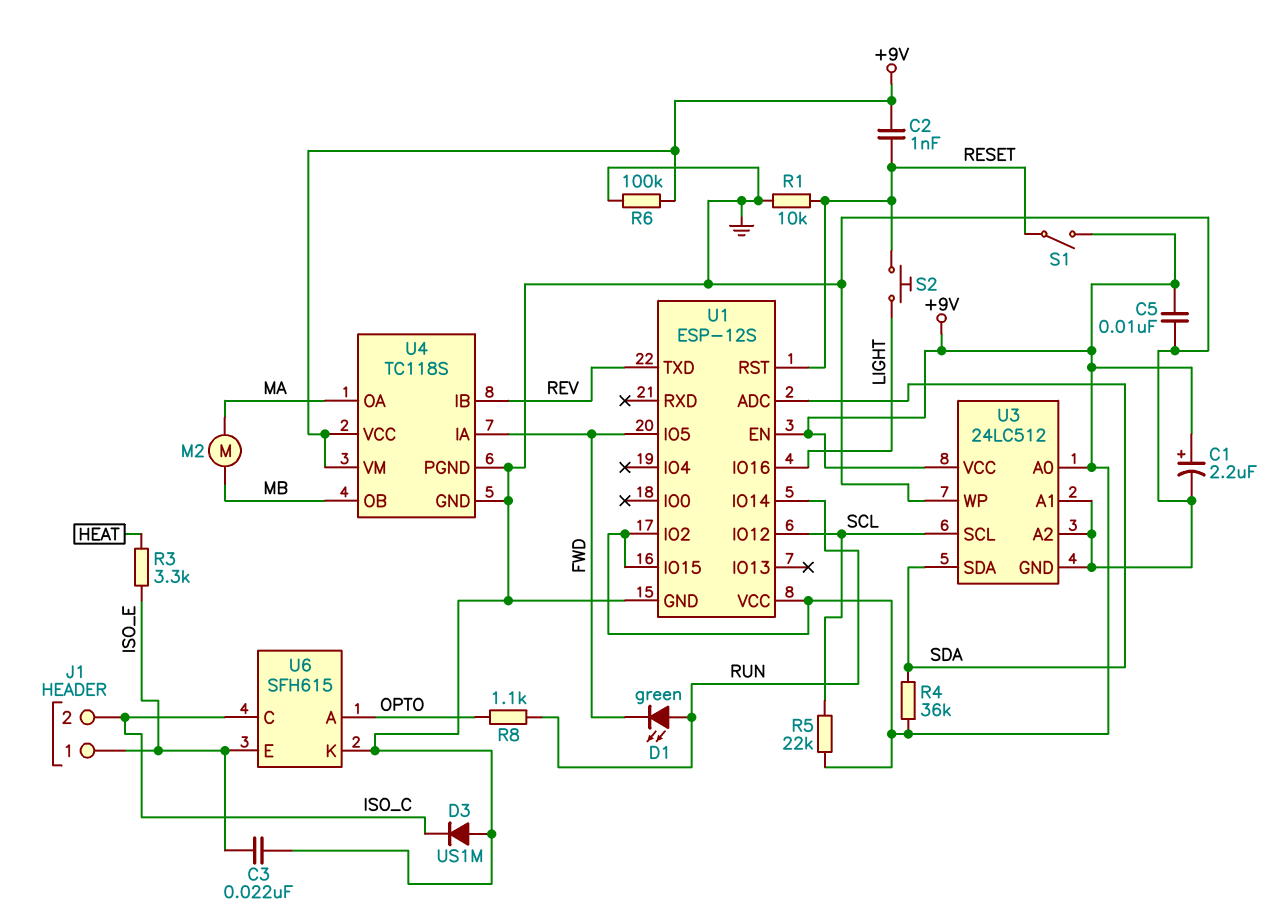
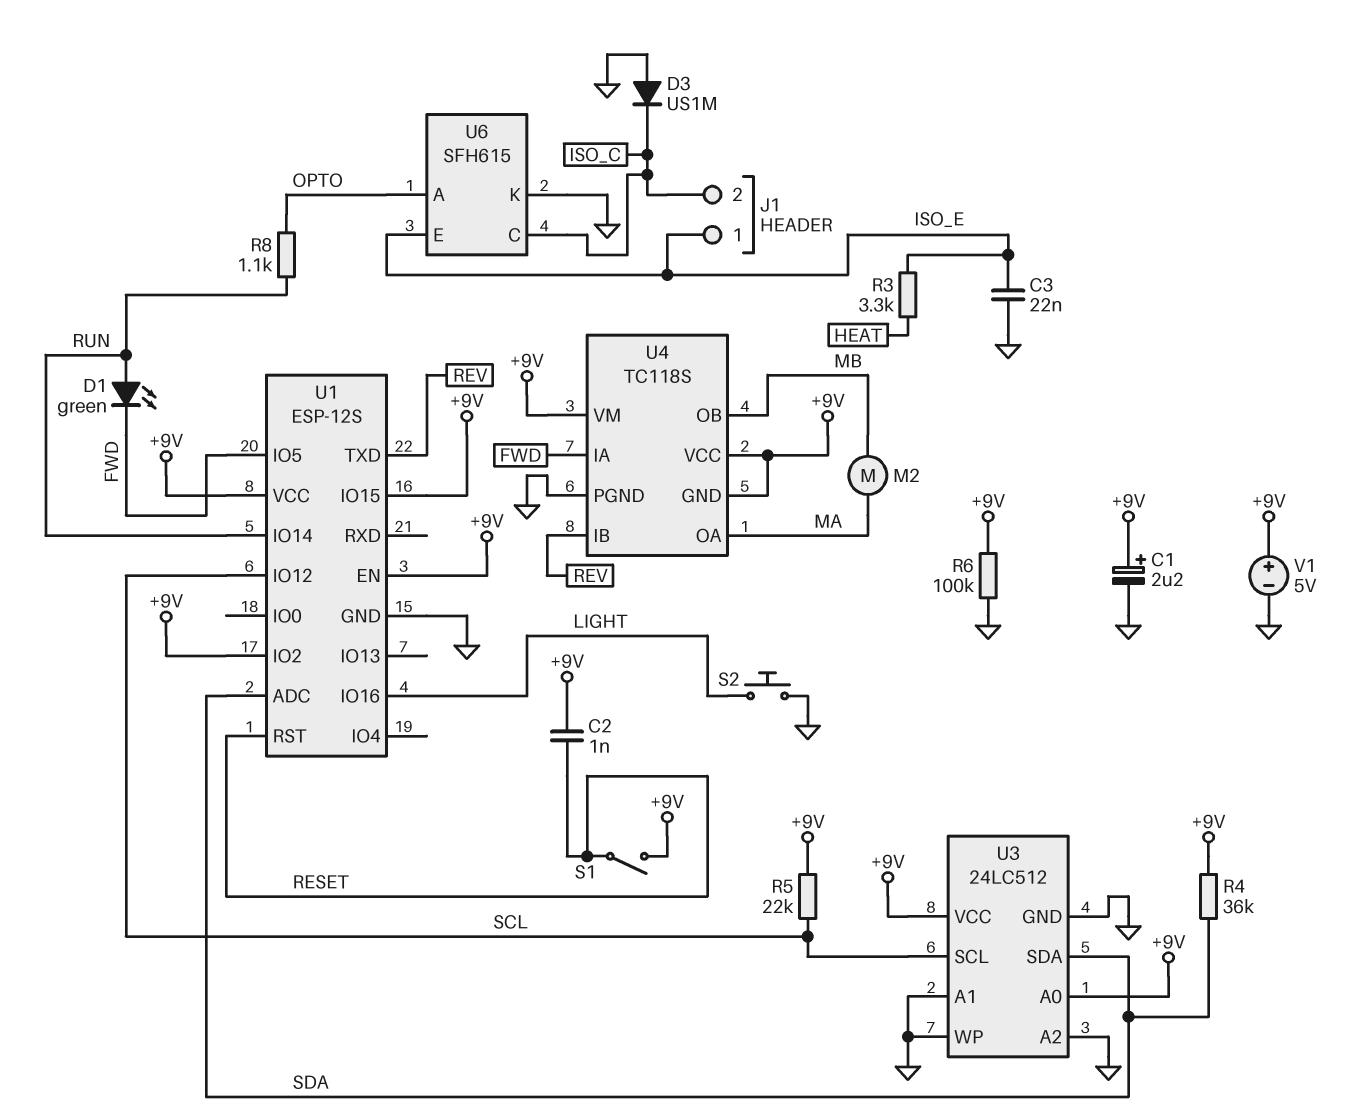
C5: 10nF (+9V, GND) -> none
R1: 10k (GND, RESET) -> none
S2: button (LIGHT, RESET) -> button (GND, LIGHT)
U4 pin GND: GND -> +9V
V1: none -> 5V (plus +9V, minus GND)

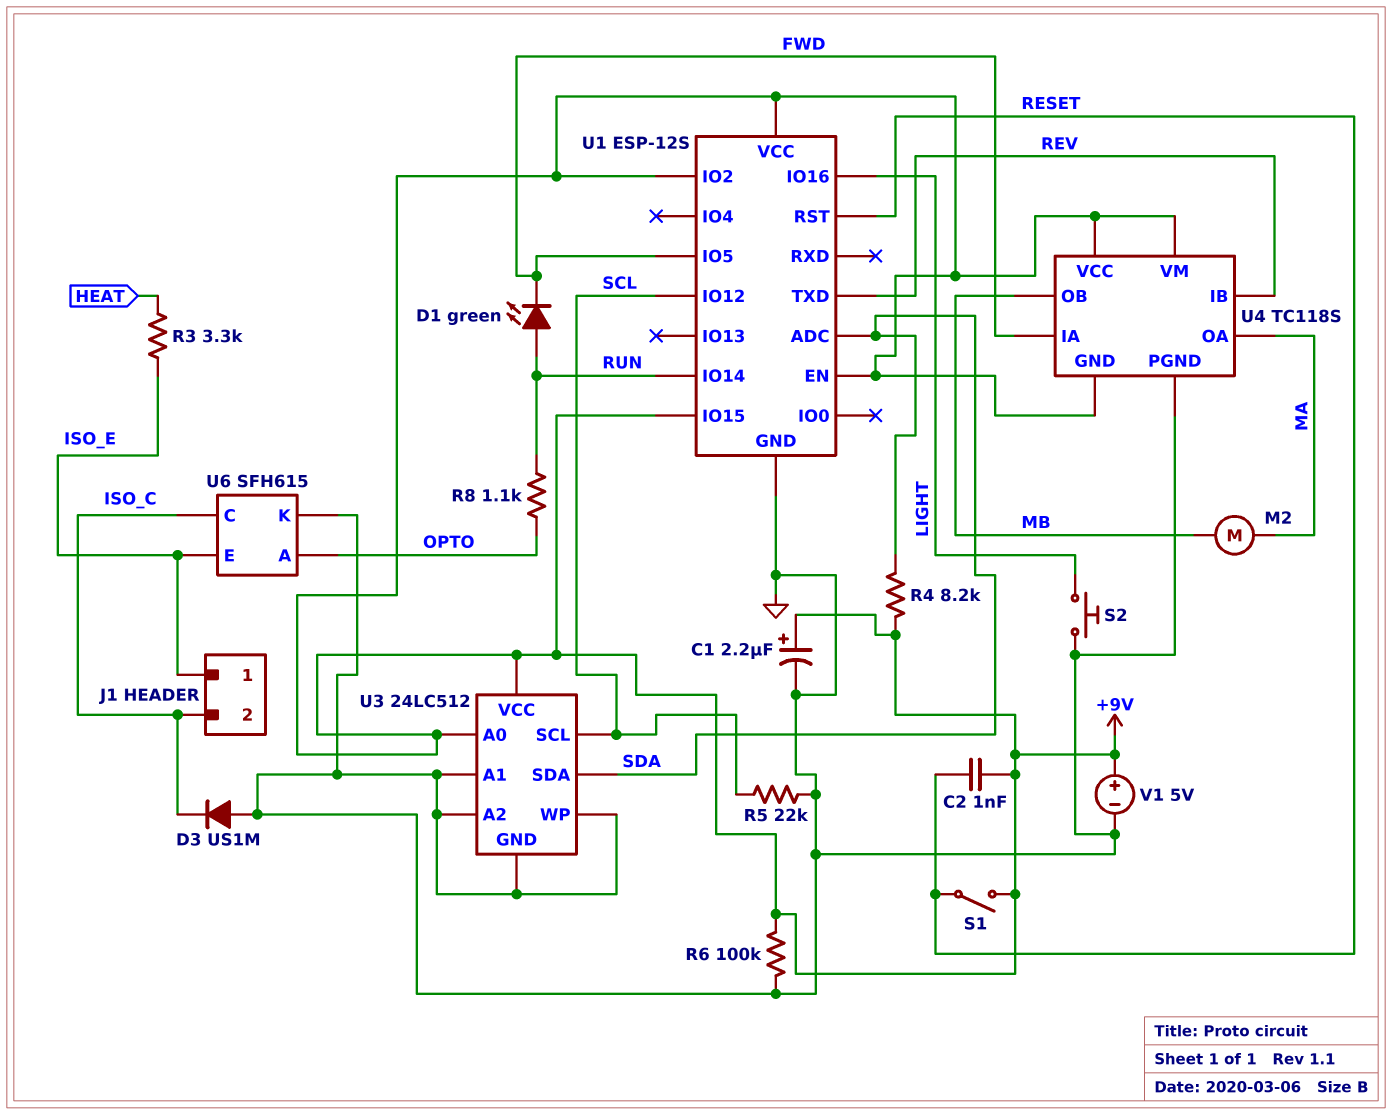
C3: 22nF (GND, ISO_E) -> none
R4: 36k (+9V, SDA) -> 8.2k (+9V, SDA)
R5: 22k (+9V, SCL) -> 22k (GND, SCL)

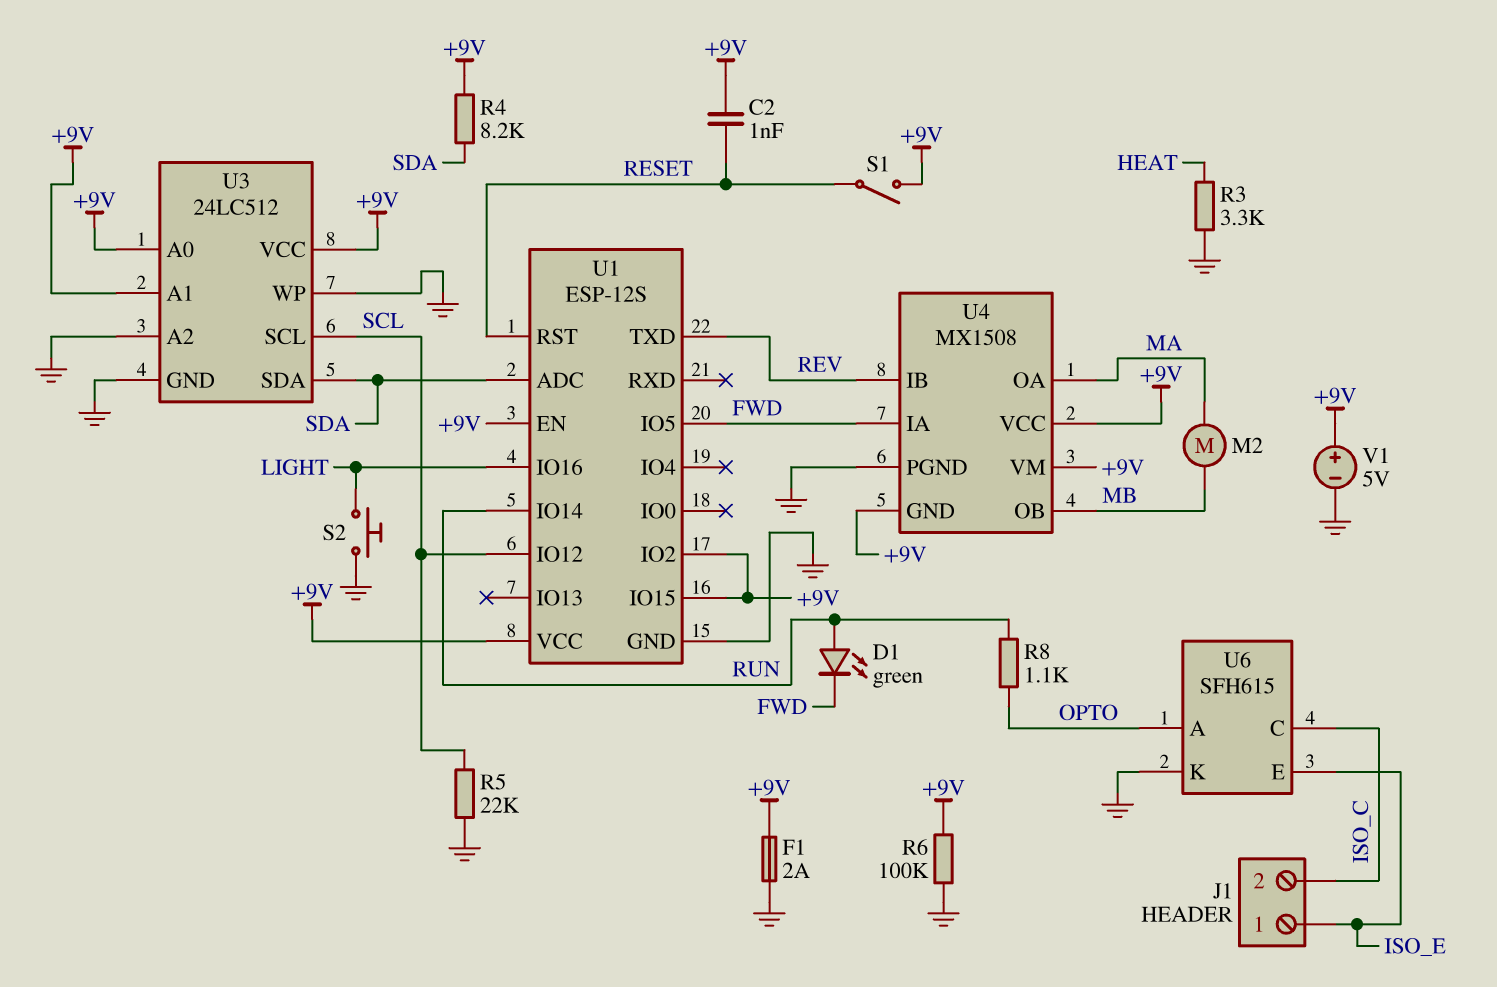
C1: 2.2uF (plus +9V, minus GND) -> none
D3: diode US1M (A GND, K ISO_C) -> none
F1: none -> 2A (+9V, GND)
R3: 3.3k (HEAT, ISO_E) -> 3.3k (GND, HEAT)
U3 pin A1: GND -> +9V
U4: TC118S -> MX1508

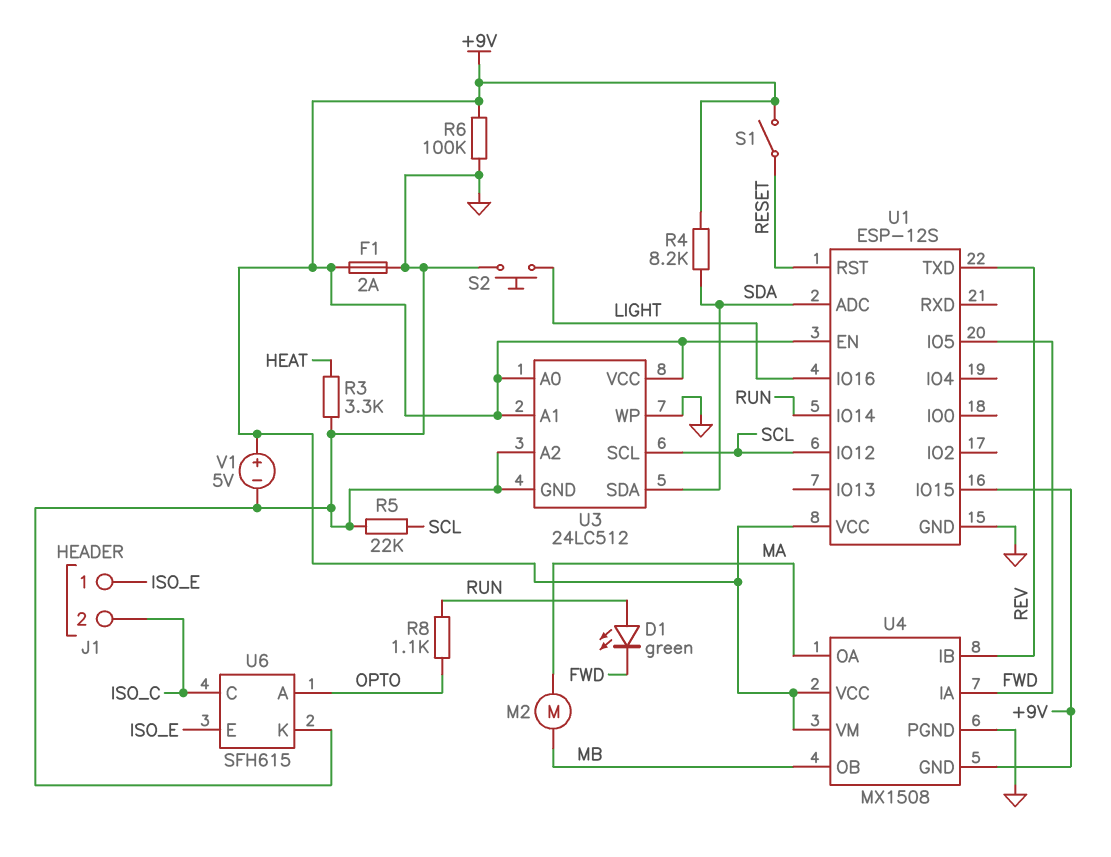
C2: 1nF (+9V, RESET) -> none
U1 pin IO2: +9V -> none

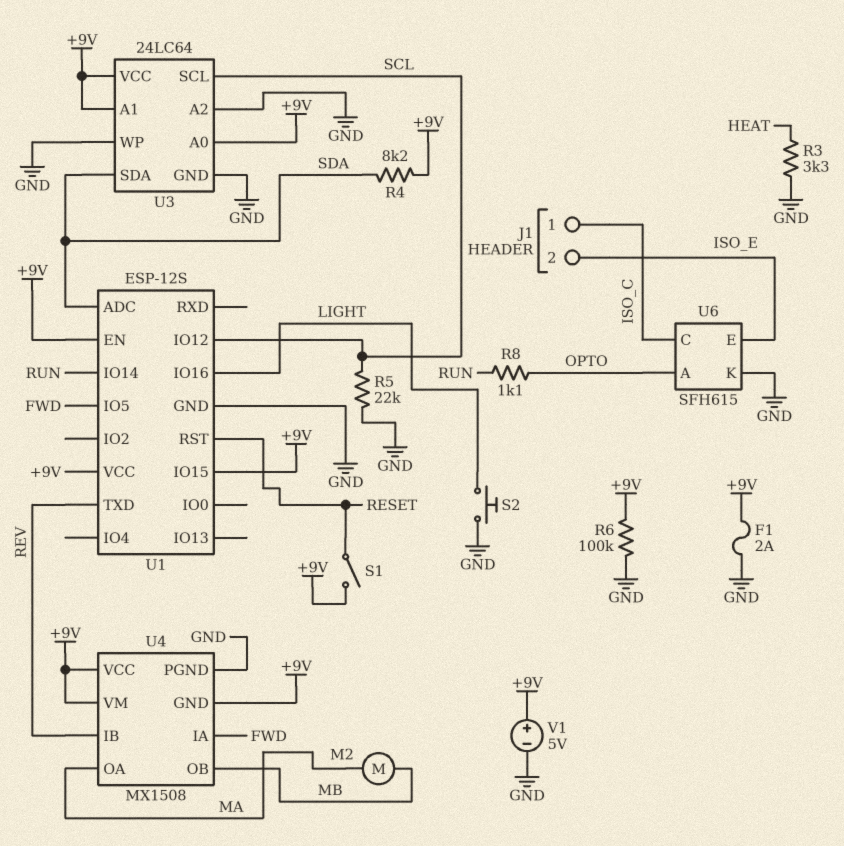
D1: LED green (A RUN, K FWD) -> none
J1 pin 1: ISO_E -> ISO_C
J1 pin 2: ISO_C -> ISO_E
U3: 24LC512 -> 24LC64

